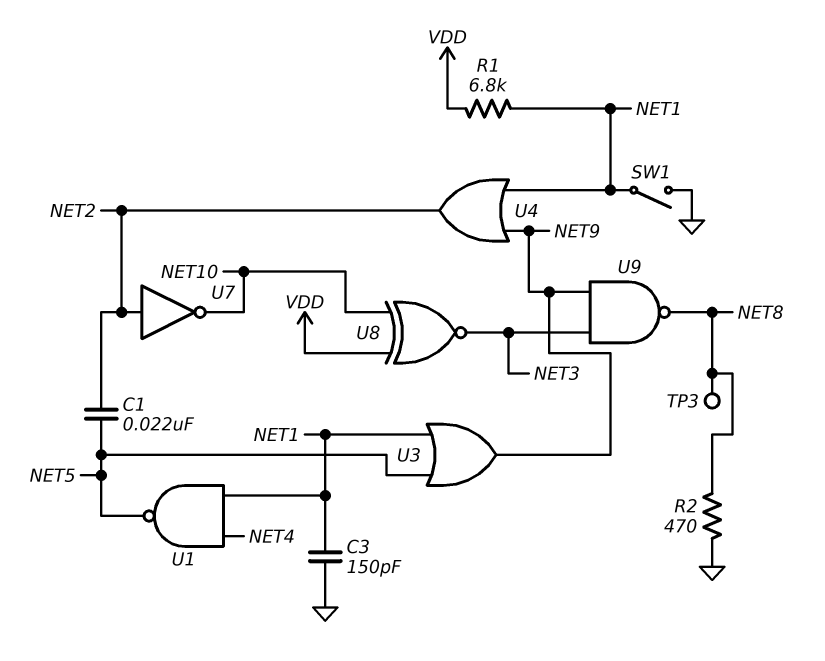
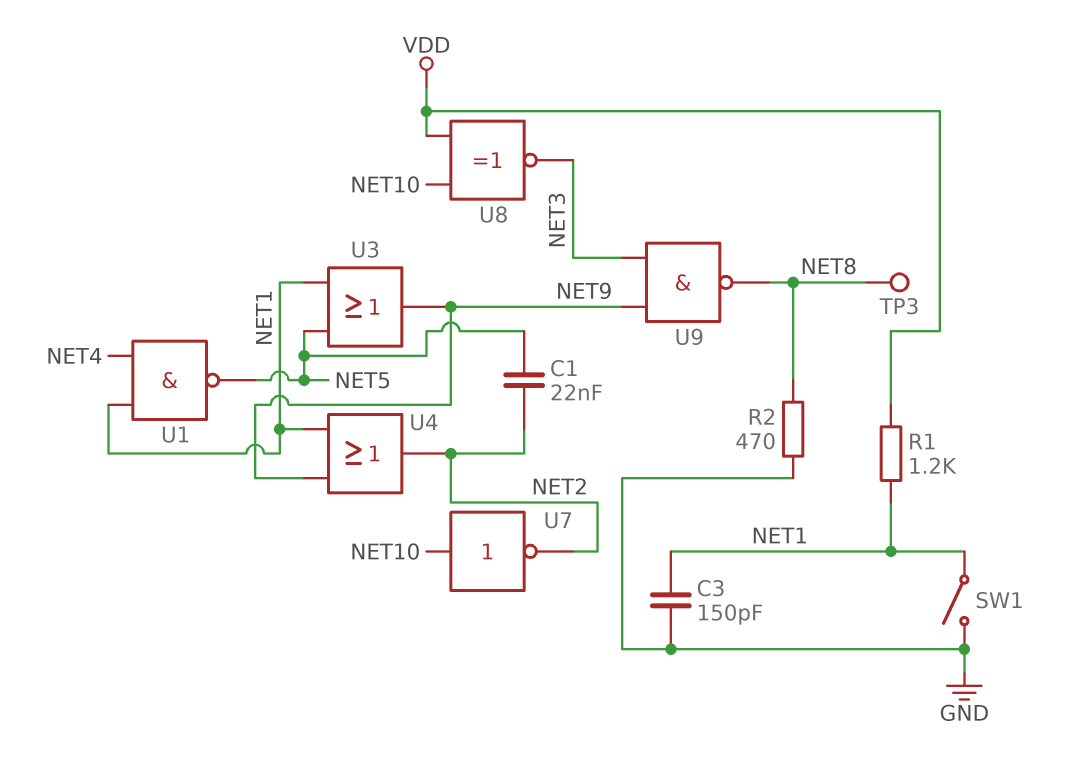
R1: 6.8k (NET1, VDD) -> 1.2k (NET1, VDD)
U7: NOT (in NET2, out NET10) -> NOT (in NET10, out NET2)

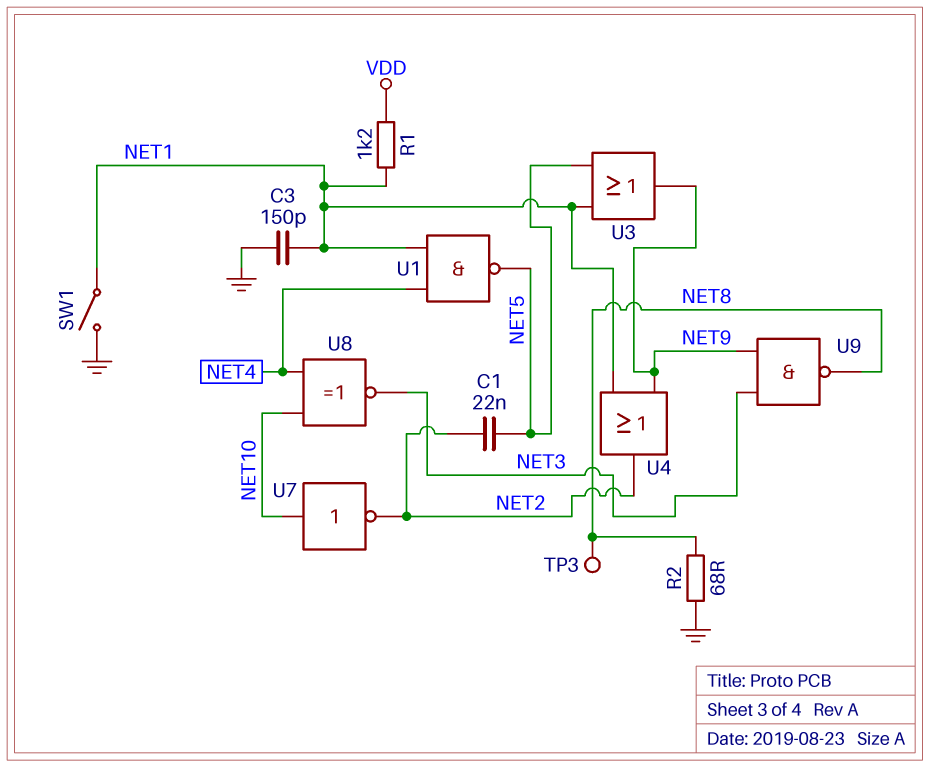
R2: 470 (GND, NET8) -> 68 (GND, NET8)
U8: XNOR (in NET10, in VDD, out NET3) -> XNOR (in NET4, in NET10, out NET3)

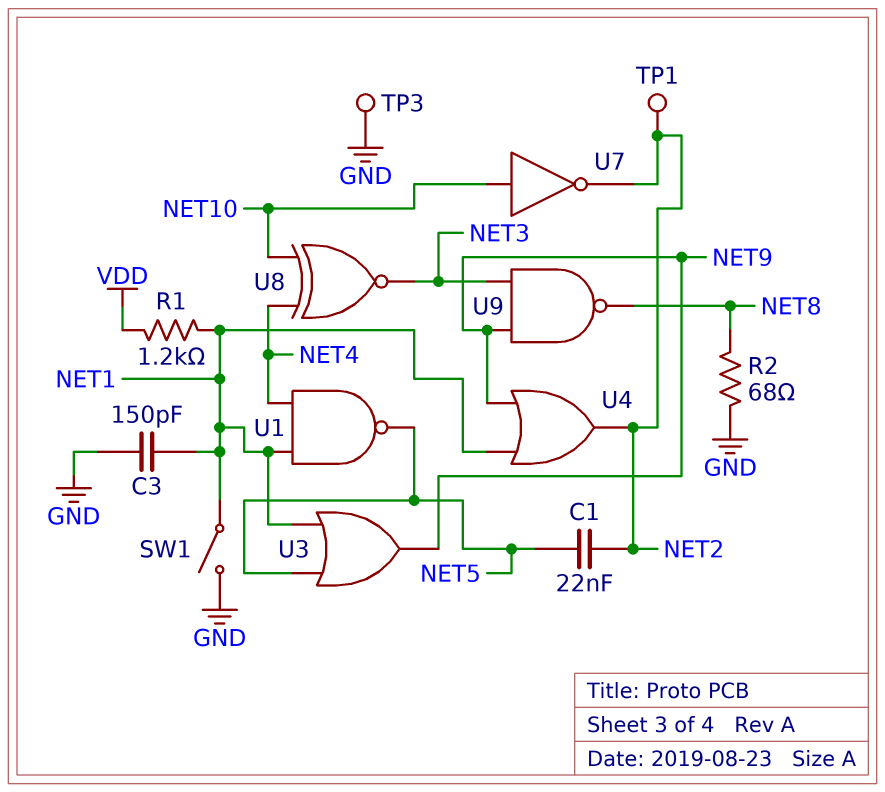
TP1: none -> test point (NET2)
TP3: test point (NET8) -> test point (GND)

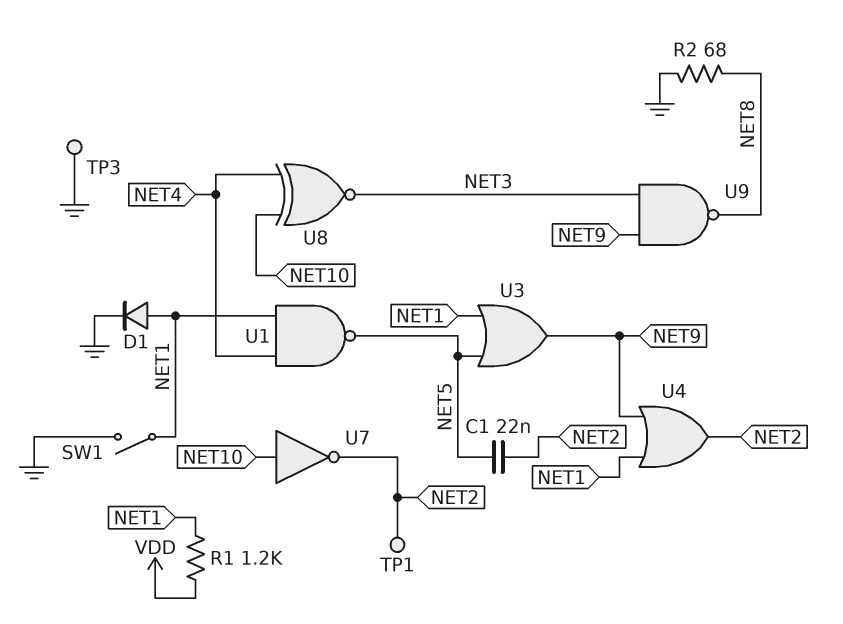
C3: 150pF (GND, NET1) -> none
D1: none -> diode (A NET1, K GND)

